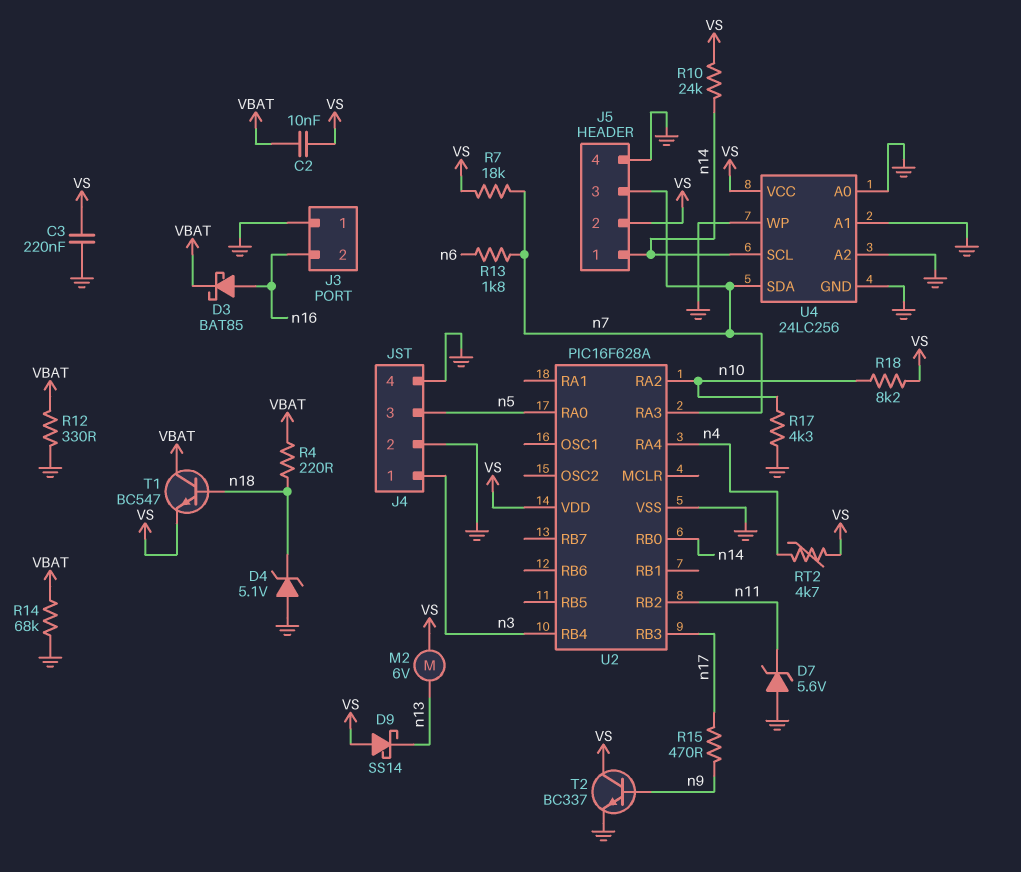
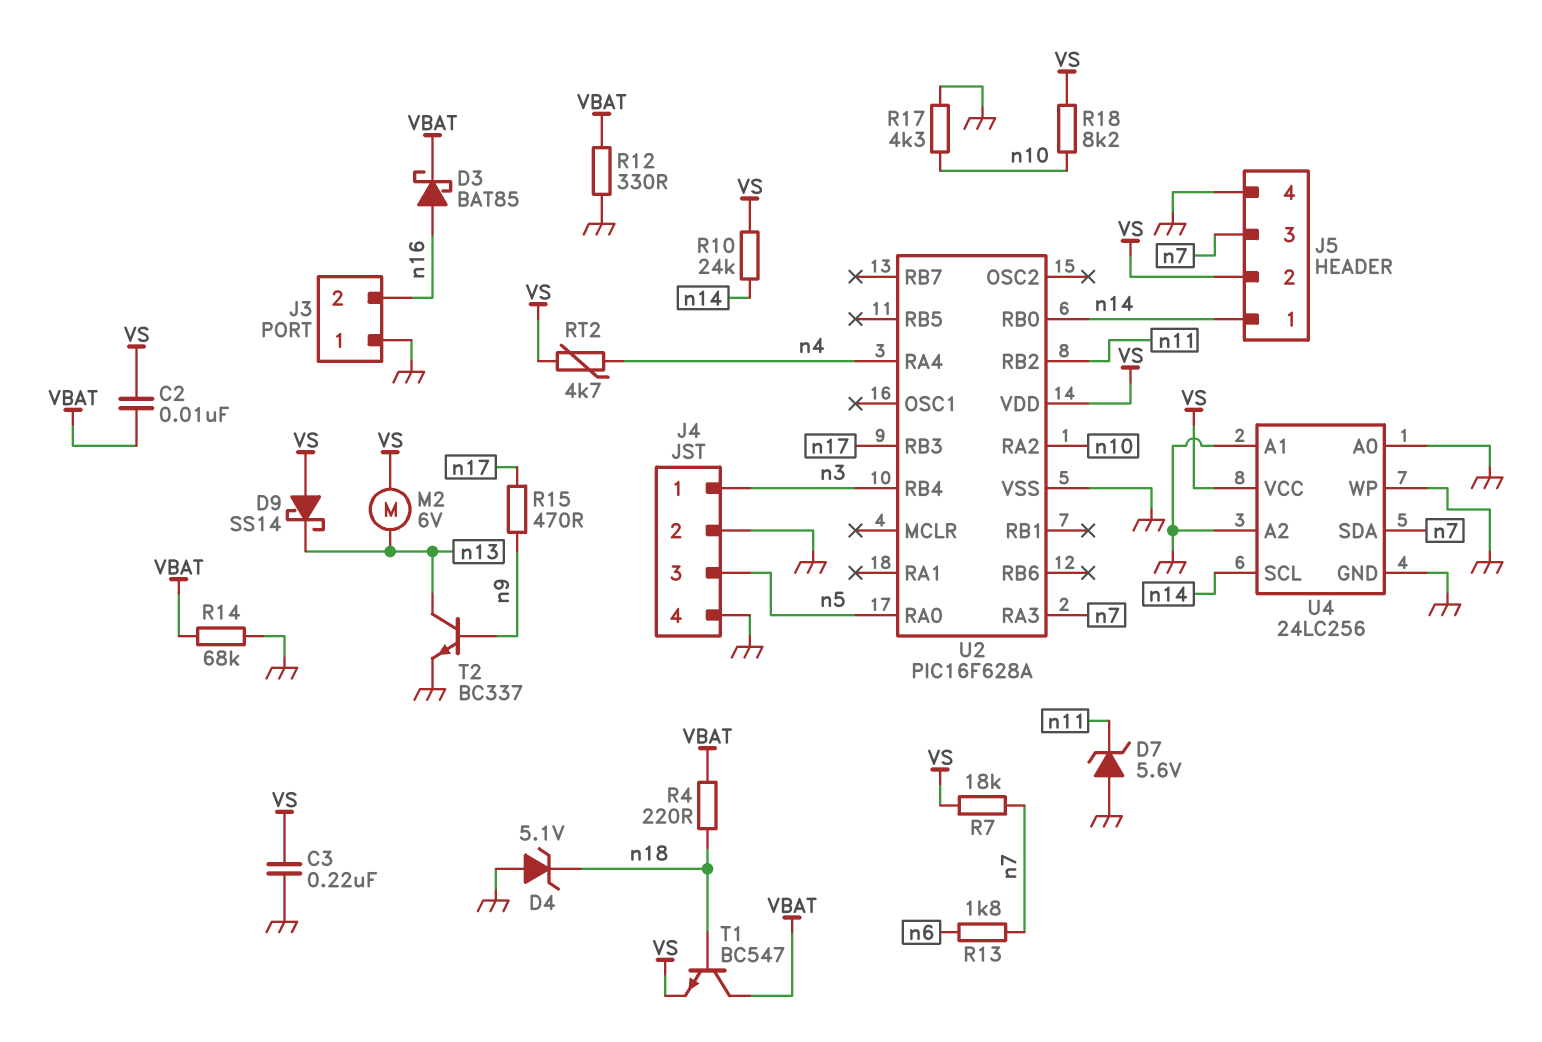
T2: NPN BC337 (B n9, C VS, E GND) -> NPN BC337 (B n9, C n13, E GND)

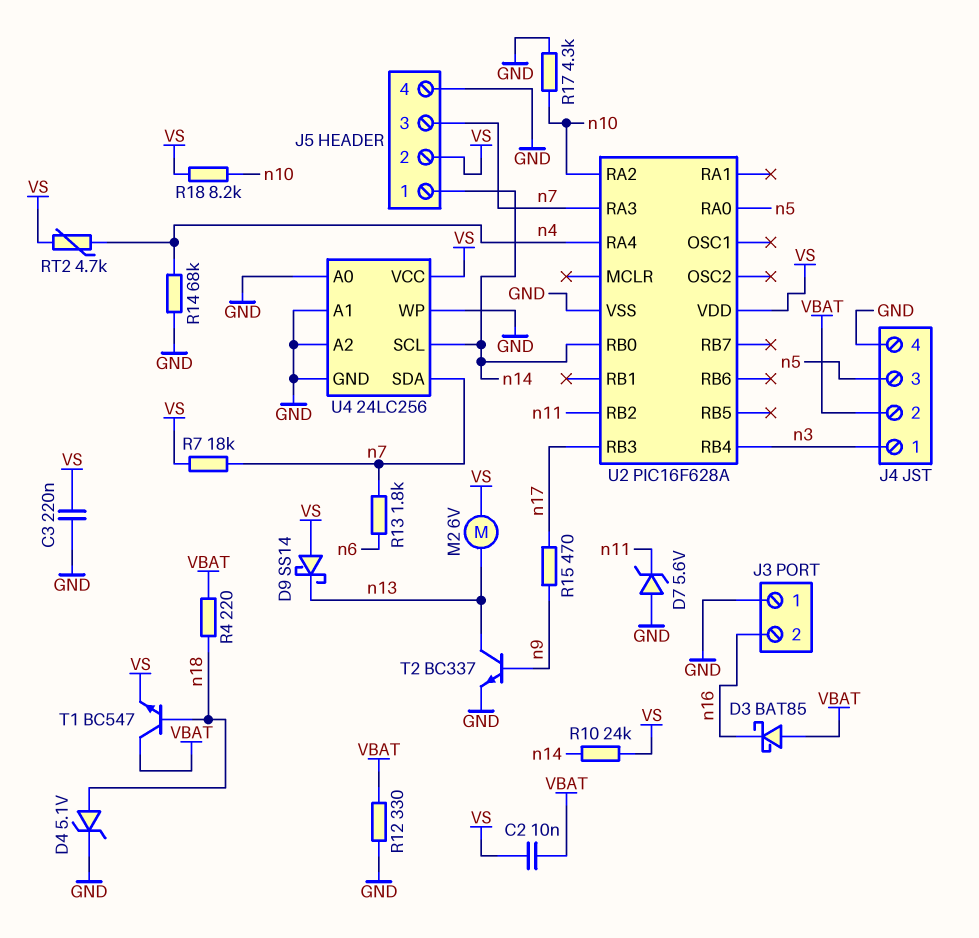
D3: schottky BAT85 (A n16, K VBAT) -> schottky BAT85 (A VBAT, K n16)
D4: zener 5.1V (A GND, K n18) -> zener 5.1V (A n18, K GND)
J4 pin 2: GND -> VBAT
R14: 68k (GND, VBAT) -> 68k (GND, n4)

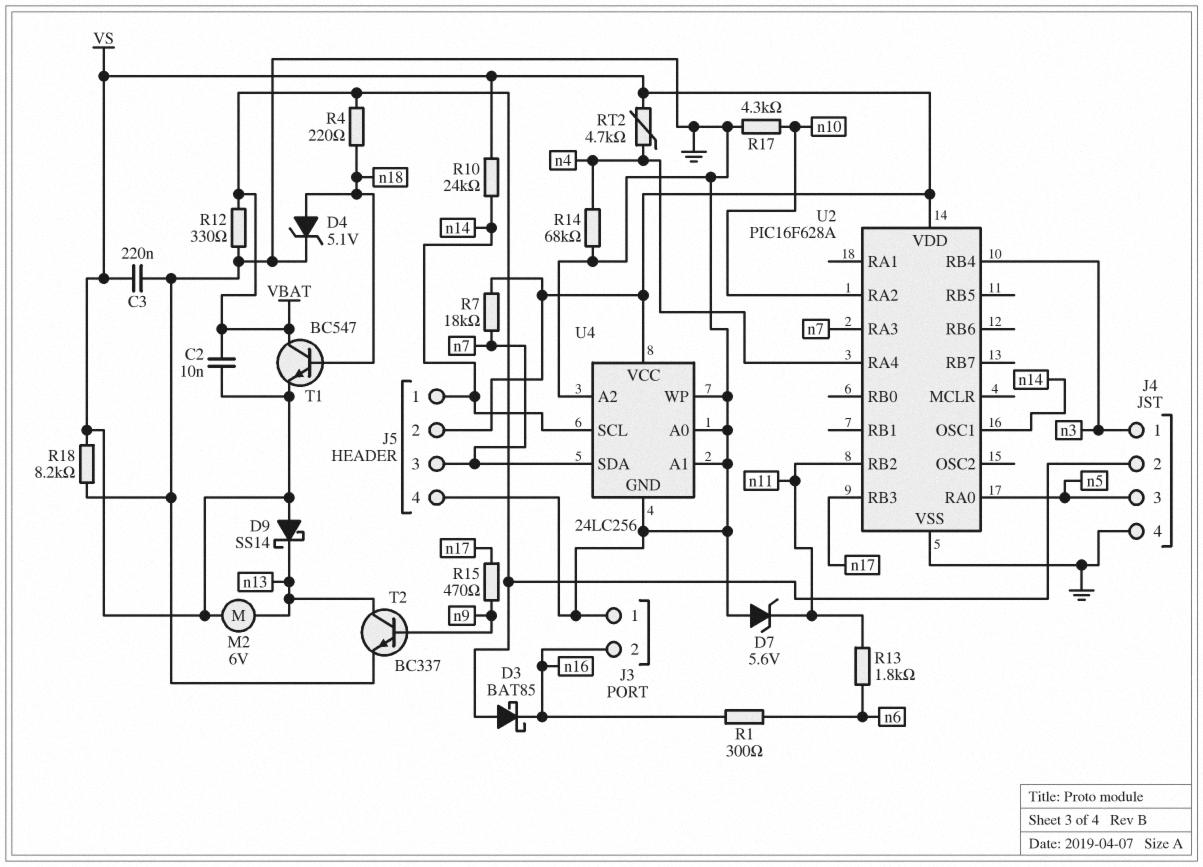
R1: none -> 300 (n6, n16)
R13: 1.8k (n6, n7) -> 1.8k (n6, n11)
R18: 8.2k (VS, n10) -> 8.2k (GND, VS)
U2 pin OSC1: none -> n14
U2 pin RB0: n14 -> none

